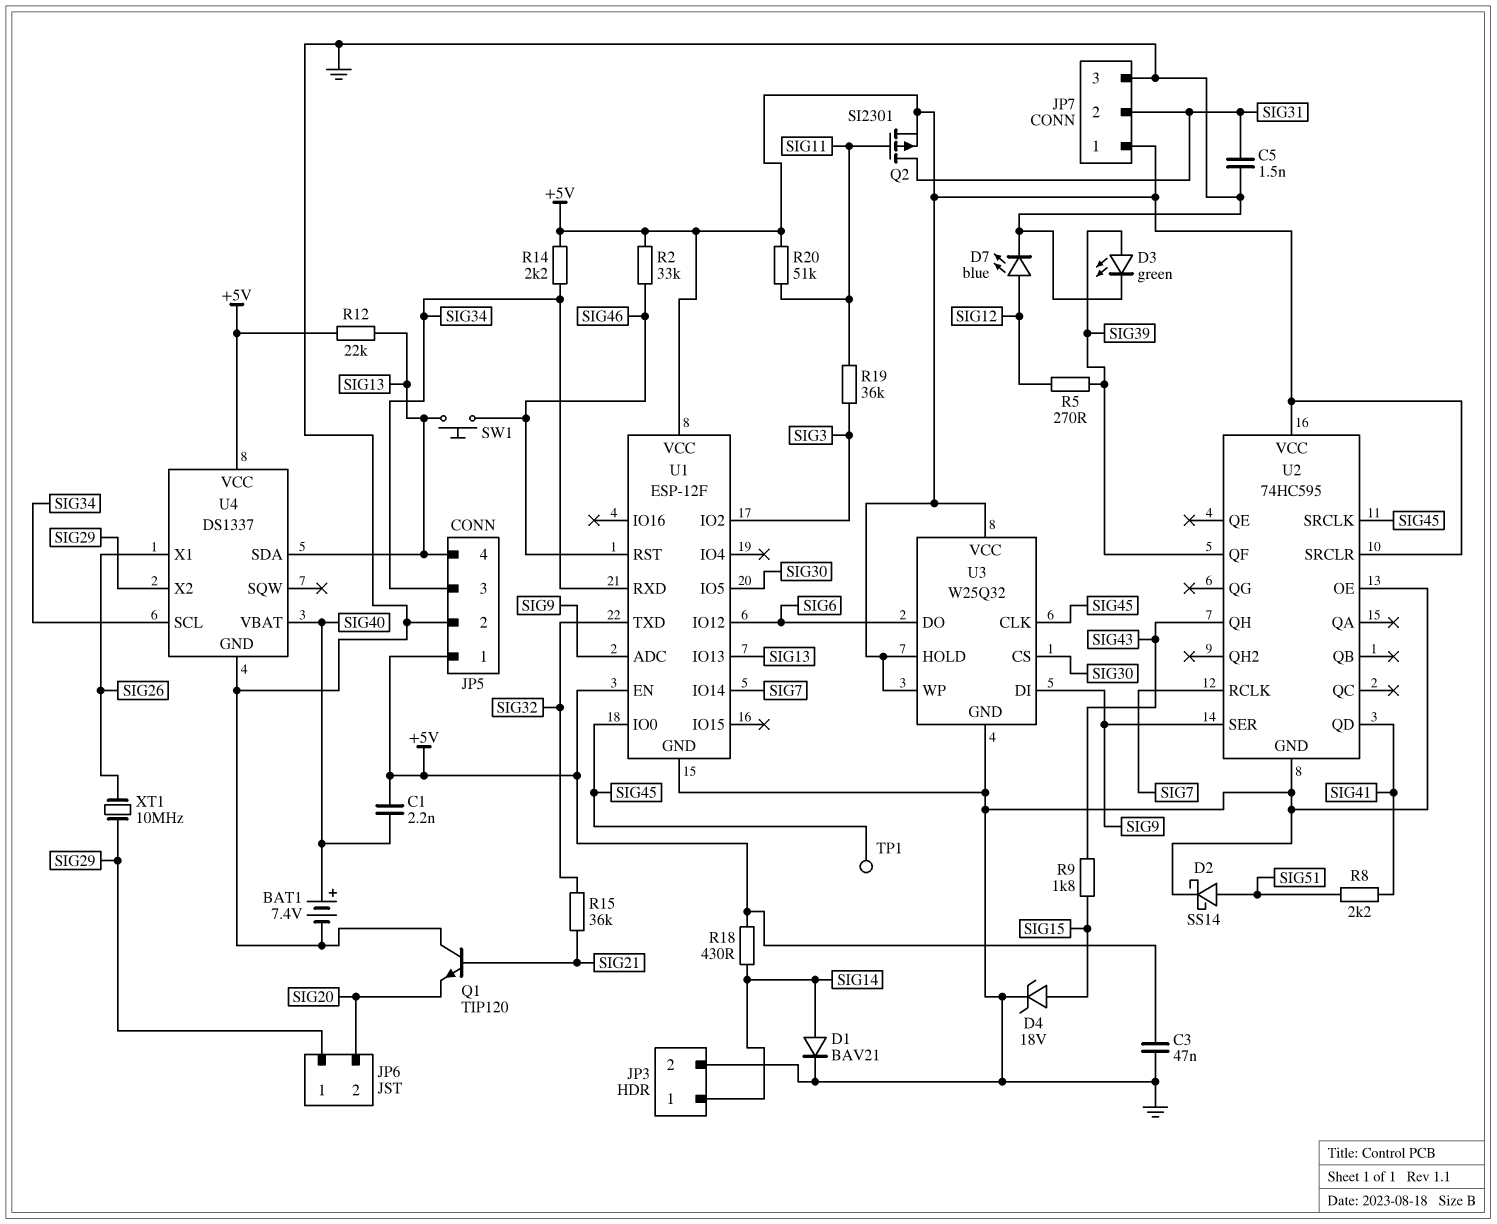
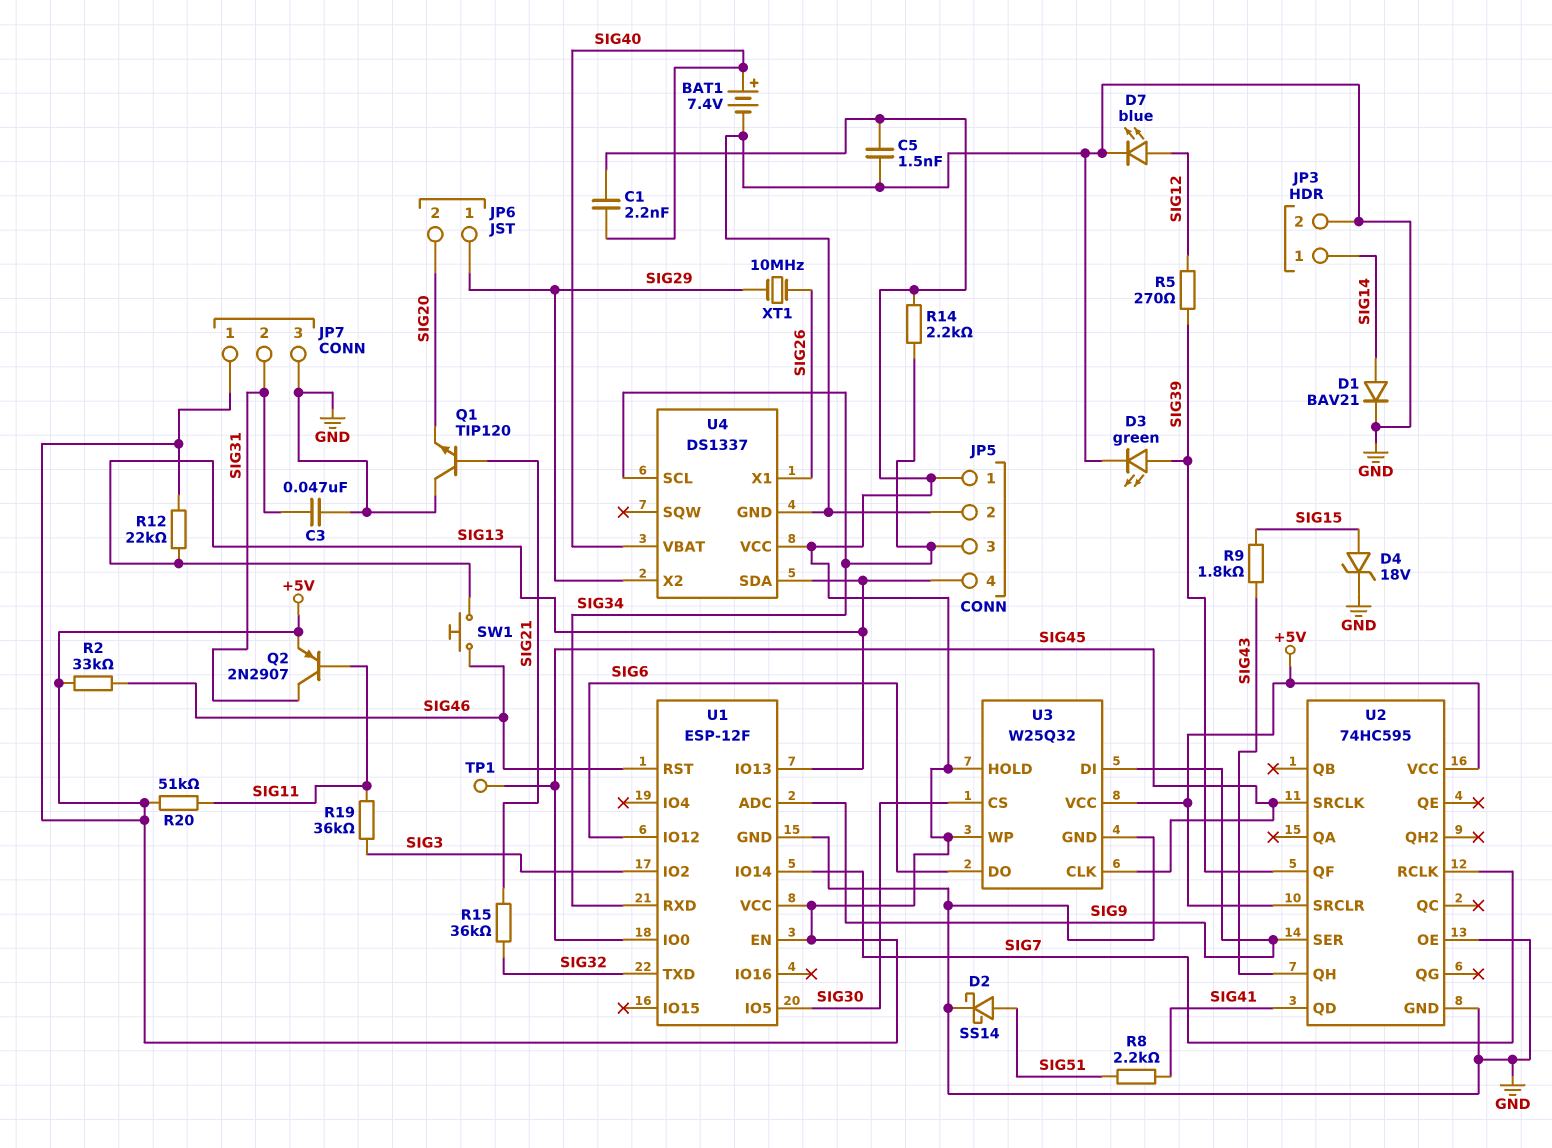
C3: 47nF (+5V, GND) -> 47nF (GND, SIG31)
C5: 1.5nF (GND, SIG31) -> 1.5nF (+5V, GND)
Q2: PMOS SI2301 (G SIG11, D SIG31, S +5V) -> PNP 2N2907 (B SIG11, C SIG31, E +5V)
R18: 430 (+5V, SIG14) -> none

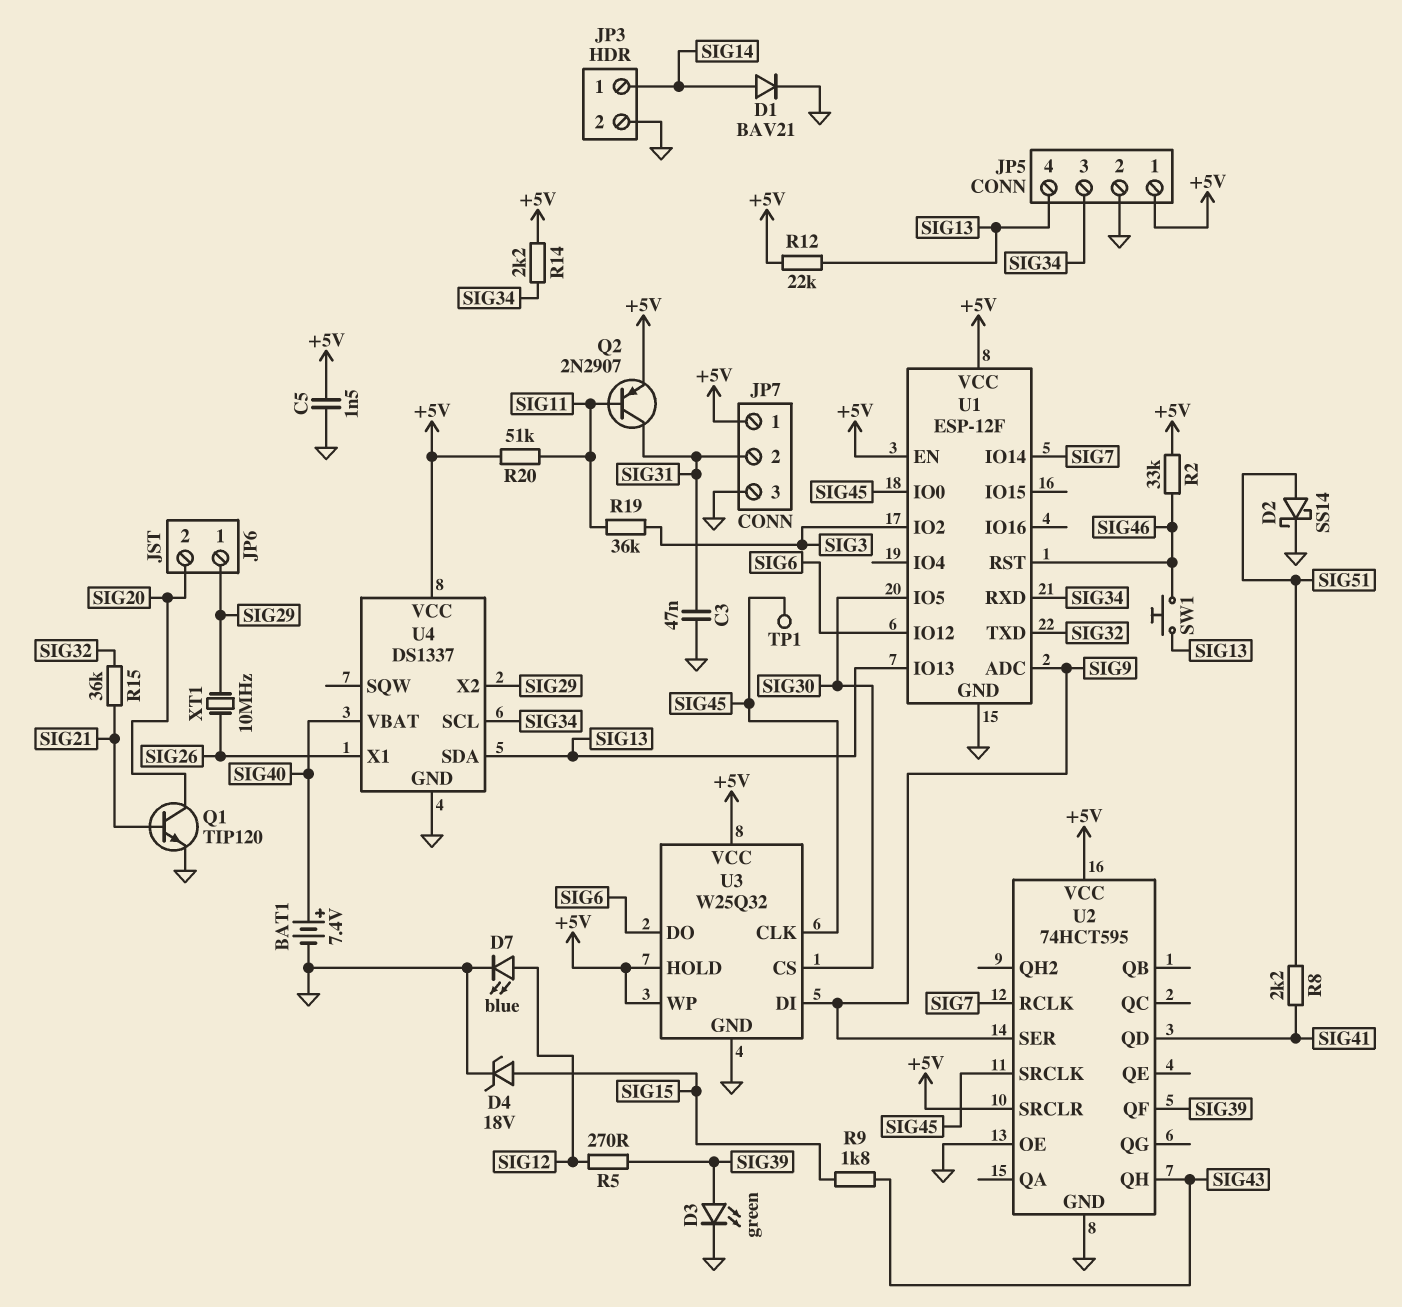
C1: 2.2nF (+5V, SIG40) -> none
Q1: NPN TIP120 (B SIG21, C GND, E SIG20) -> NPN TIP120 (B SIG21, C SIG20, E GND)
U2: 74HC595 -> 74HCT595

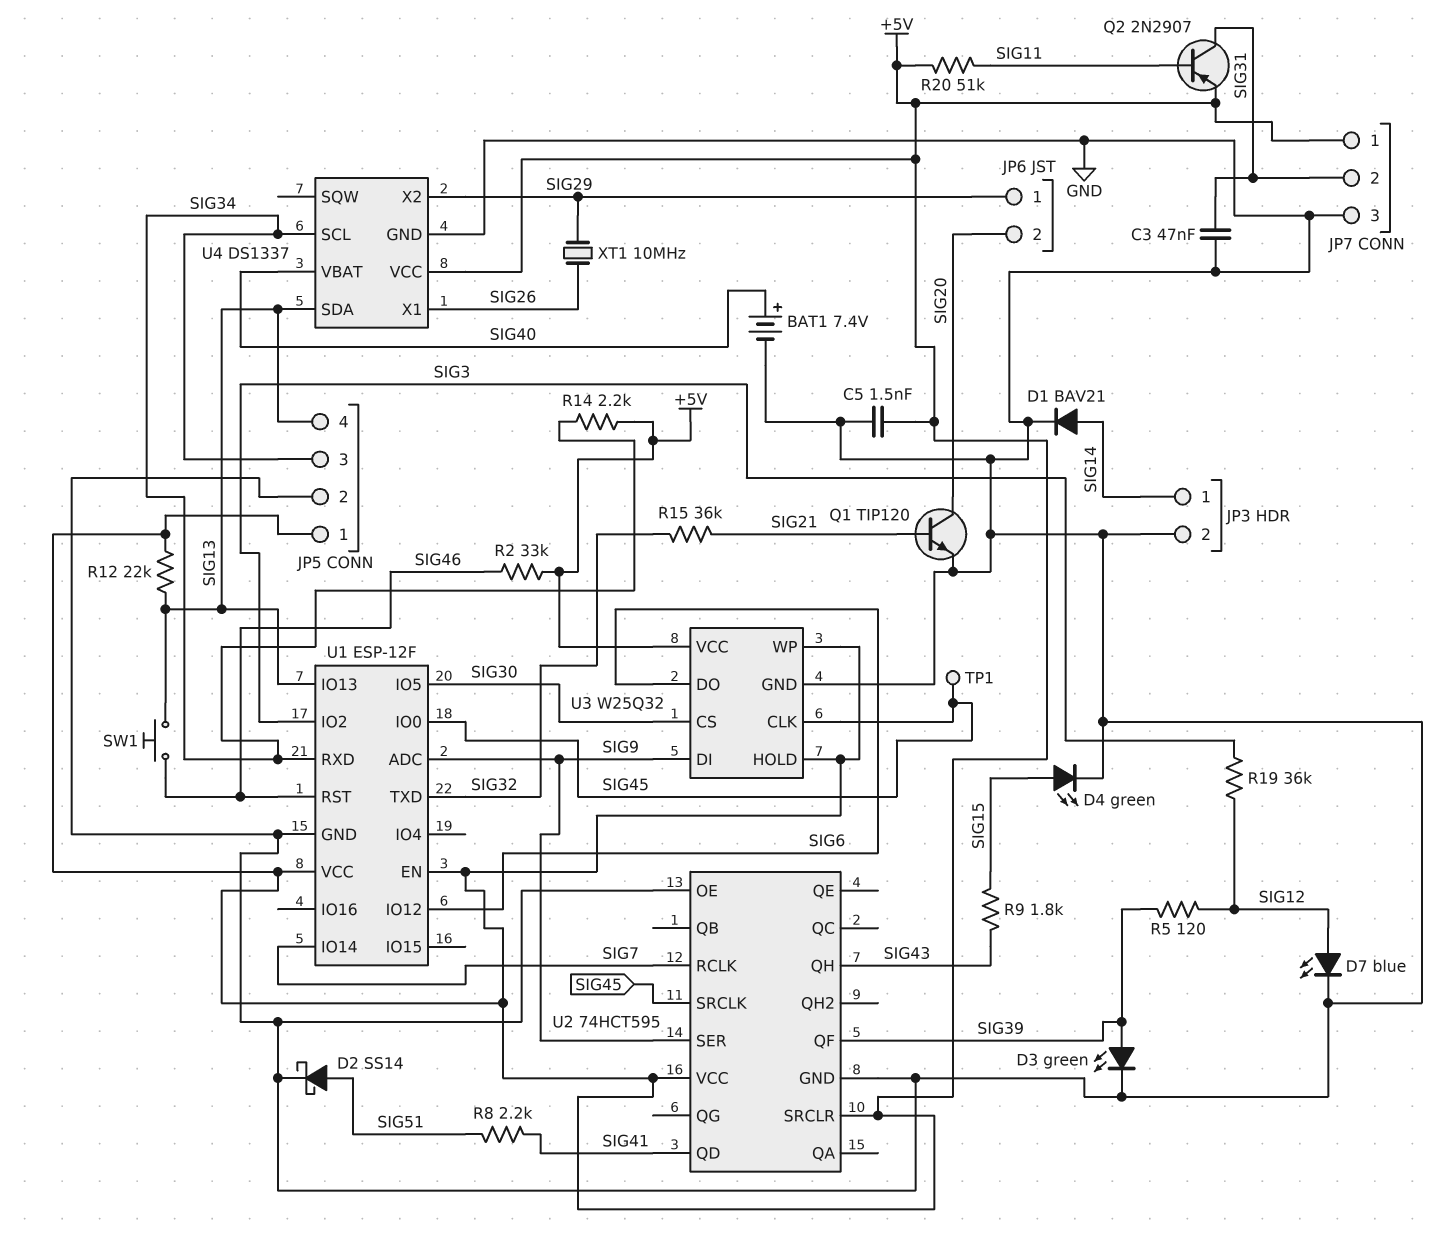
D4: zener 18V (A SIG15, K GND) -> LED green (A SIG15, K GND)
R5: 270 (SIG12, SIG39) -> 120 (SIG12, SIG39)
R19: 36k (SIG3, SIG11) -> 36k (SIG3, SIG12)

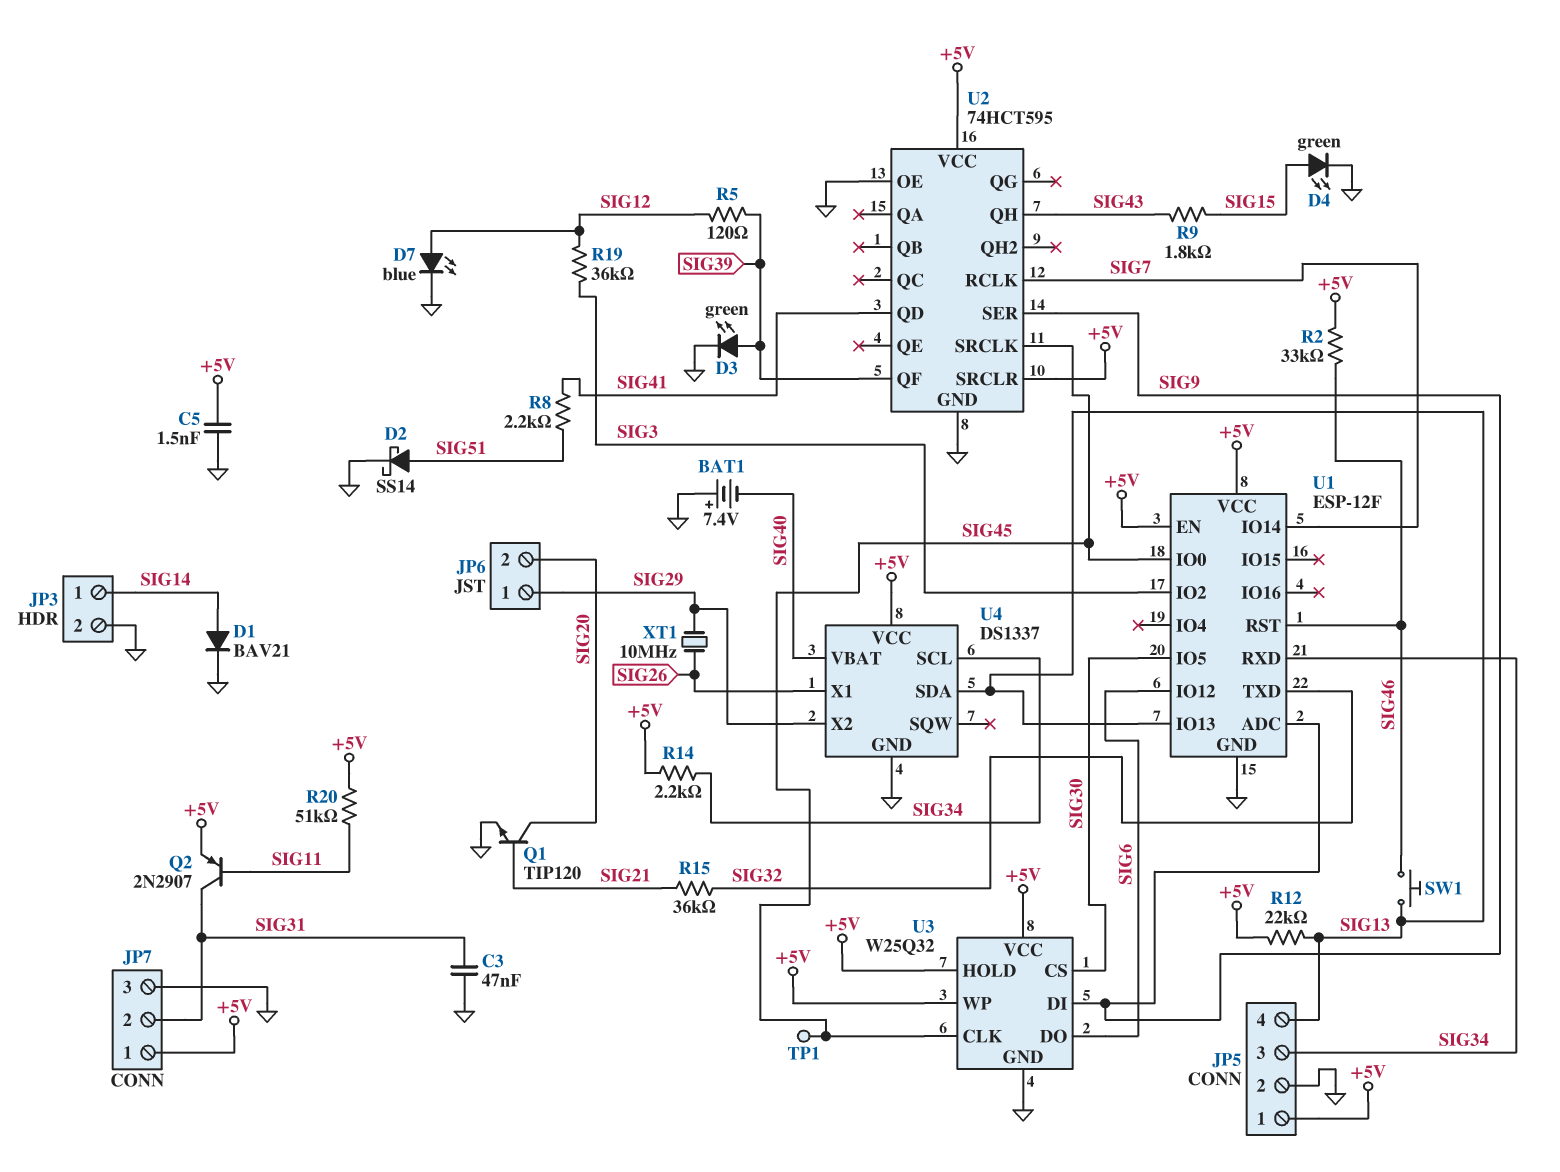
BAT1: 7.4V (plus SIG40, minus GND) -> 7.4V (plus GND, minus SIG40)

